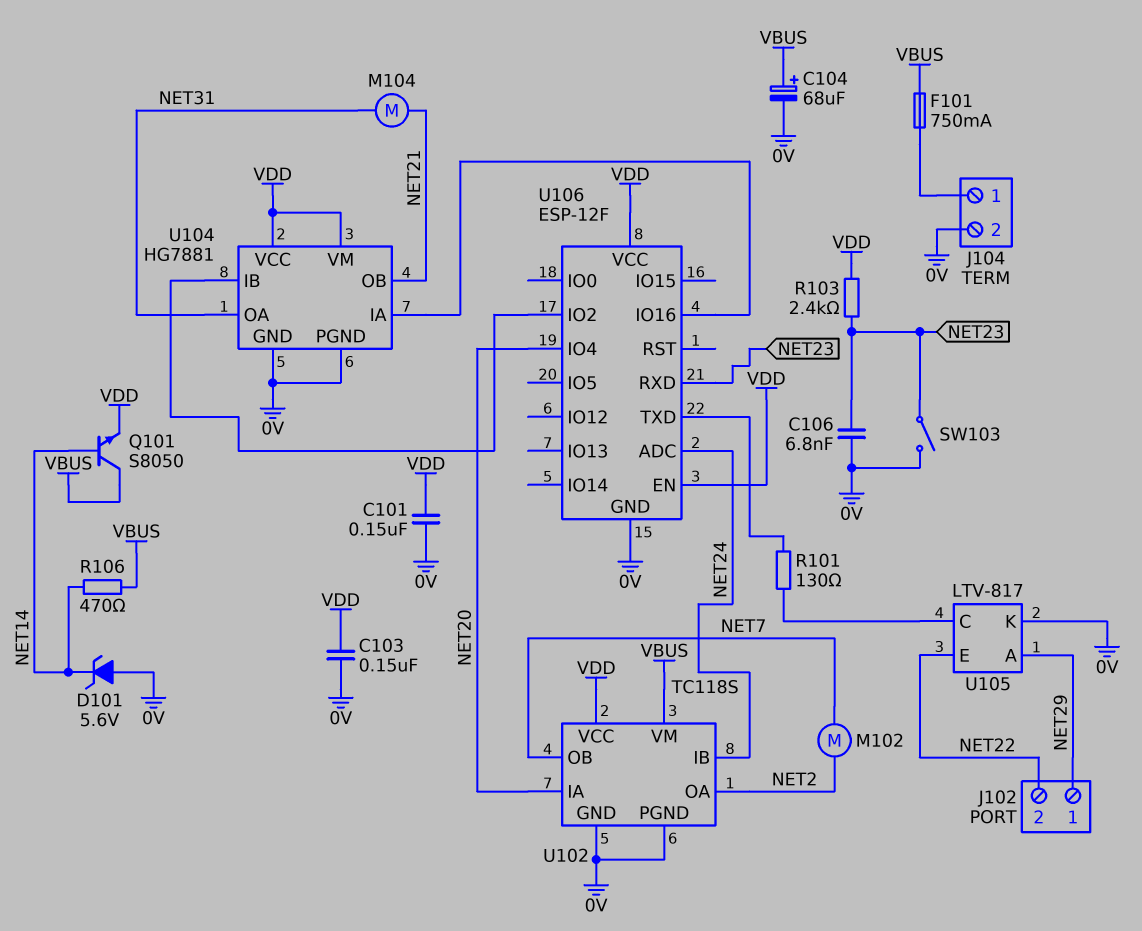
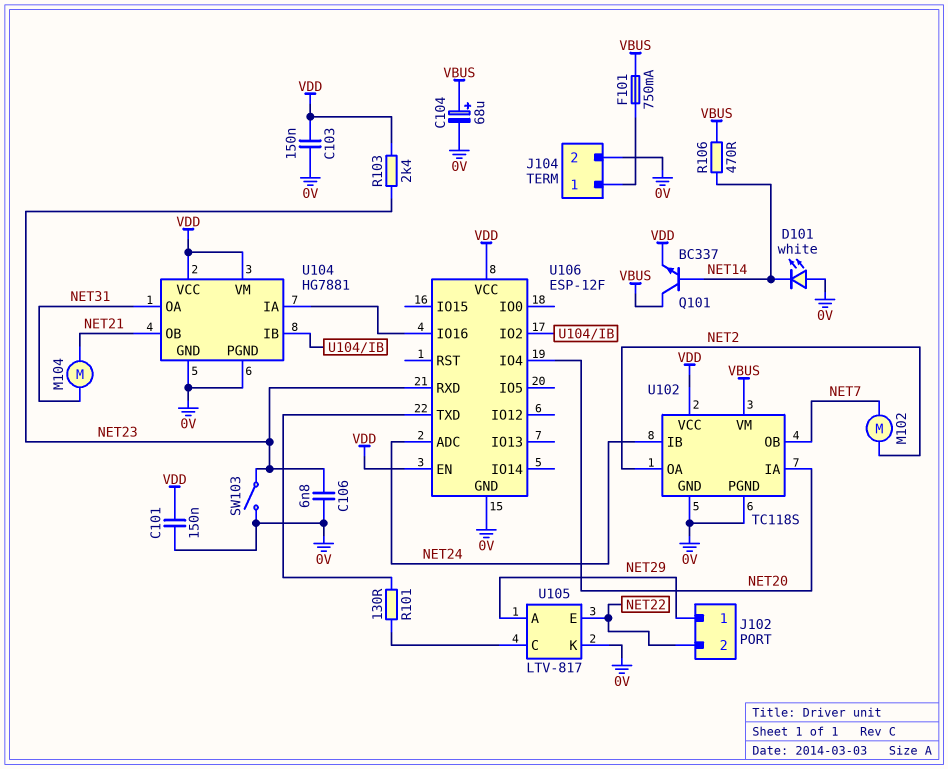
D101: zener 5.6V (A 0V, K NET14) -> LED white (A 0V, K NET14)
Q101: NPN S8050 (B NET14, C VBUS, E VDD) -> NPN BC337 (B NET14, C VBUS, E VDD)

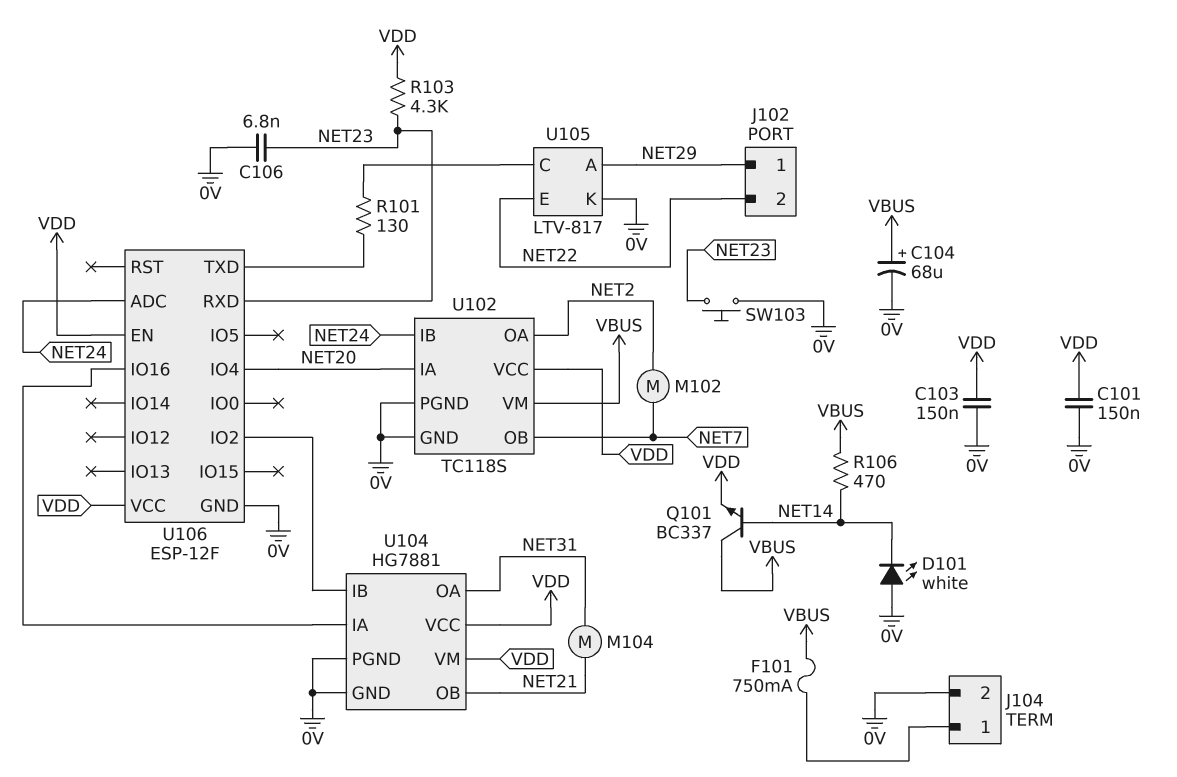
R103: 2.4k (NET23, VDD) -> 4.3k (NET23, VDD)
SW103: switch (0V, NET23) -> button (0V, NET23)

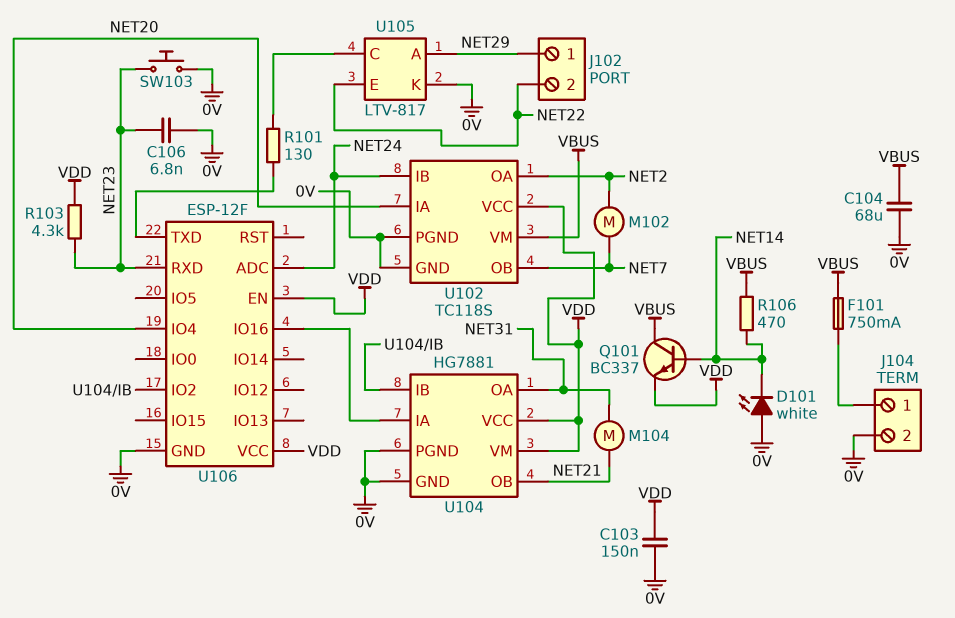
C101: 150nF (0V, VDD) -> none
C104: 68uF (plus VBUS, minus 0V) -> 68uF (0V, VBUS)

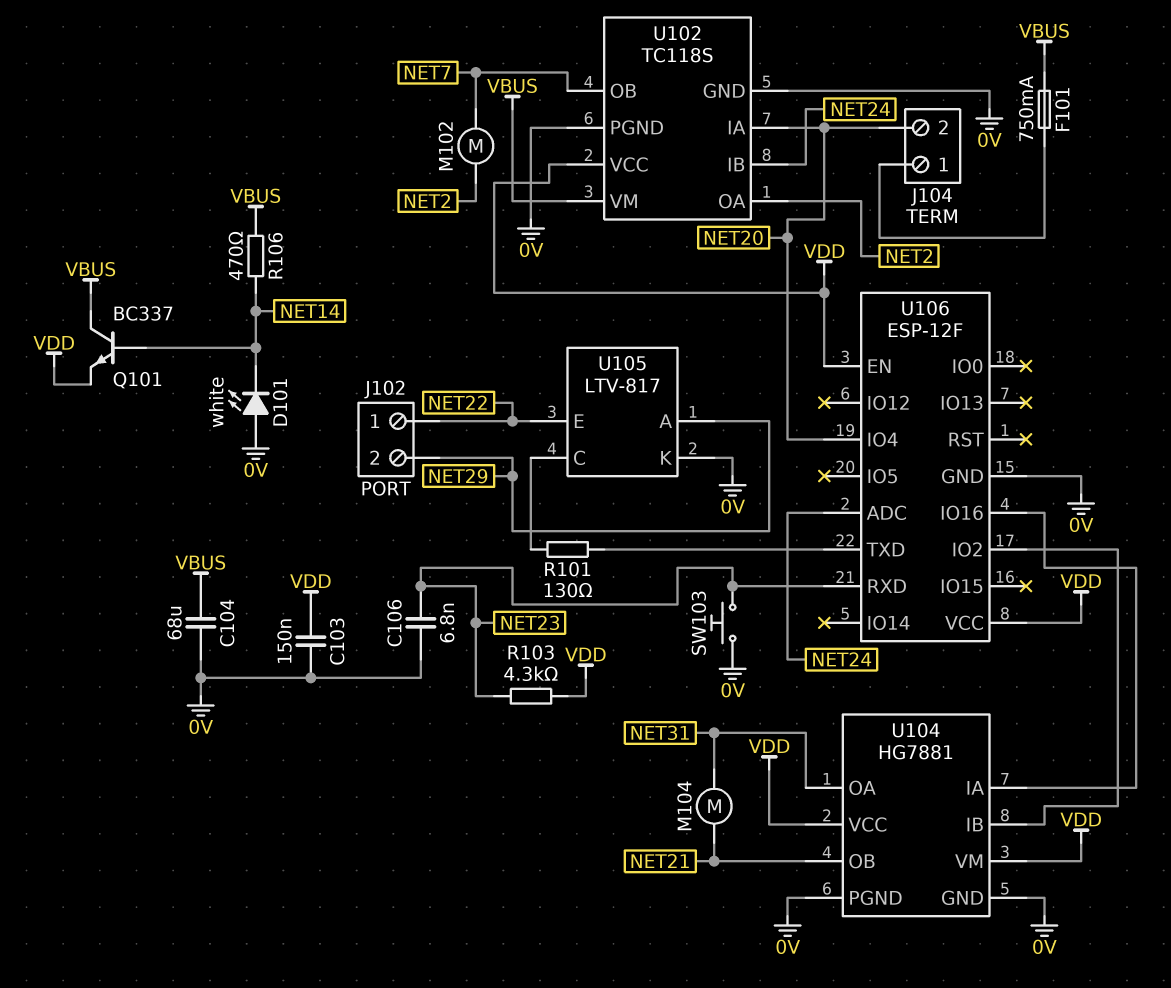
J102 pin 1: NET29 -> NET22
J102 pin 2: NET22 -> NET29
J104 pin 2: 0V -> NET20

